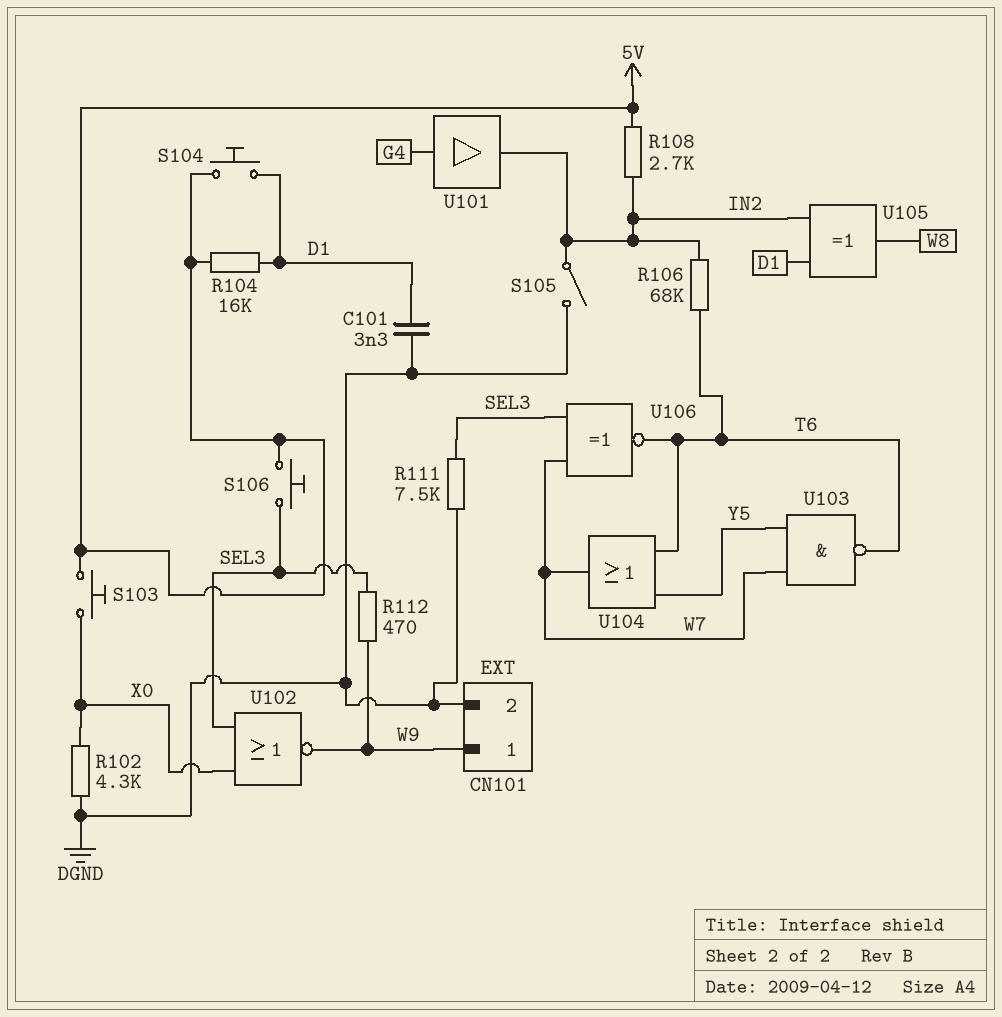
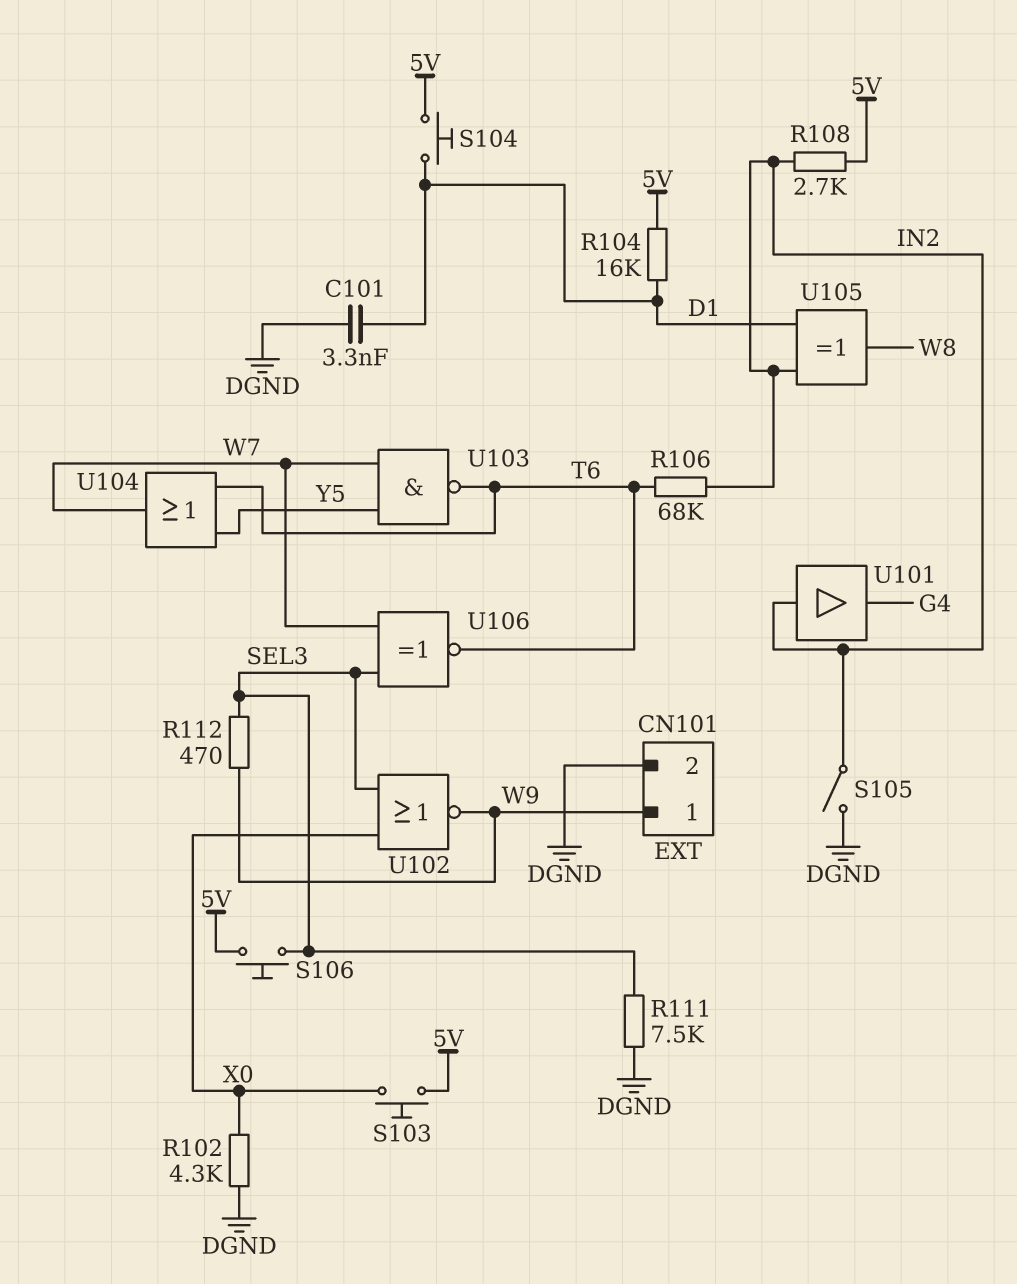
U101: buffer (in G4, out IN2) -> buffer (in IN2, out G4)

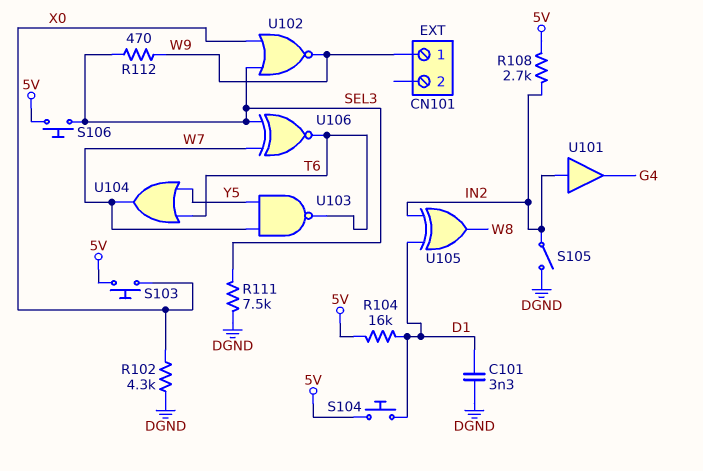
CN101 pin 2: DGND -> none
R106: 68k (IN2, T6) -> none

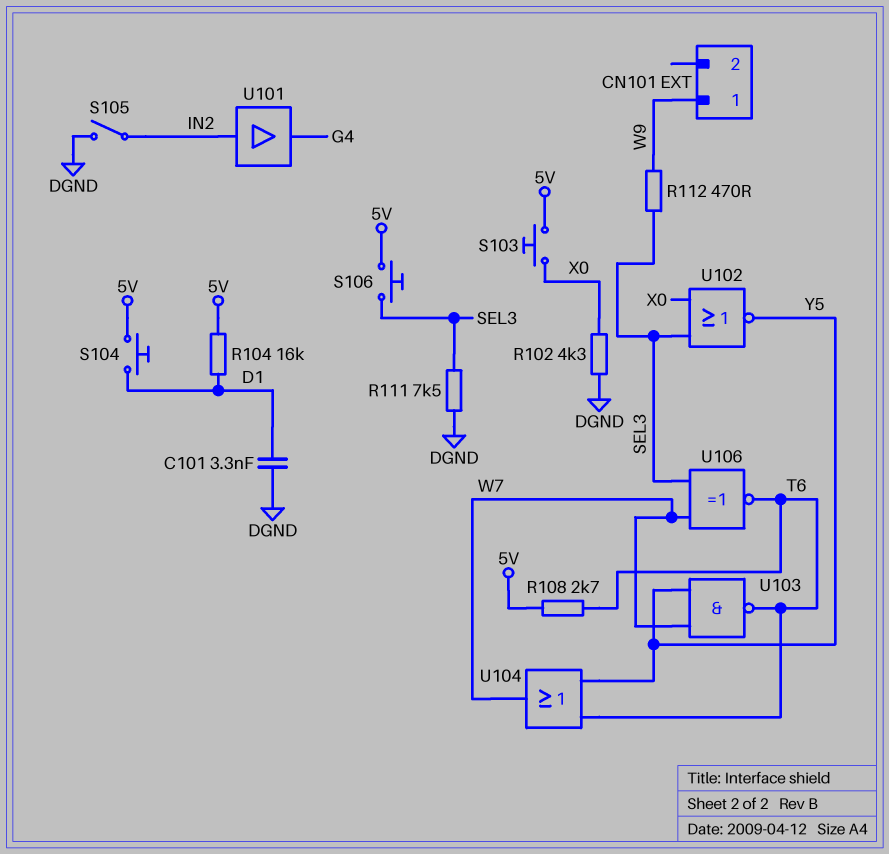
R108: 2.7k (5V, IN2) -> 2.7k (5V, T6)
U102: NOR (in SEL3, in X0, out W9) -> NOR (in SEL3, in X0, out Y5)
U105: XOR (in D1, in IN2, out W8) -> none

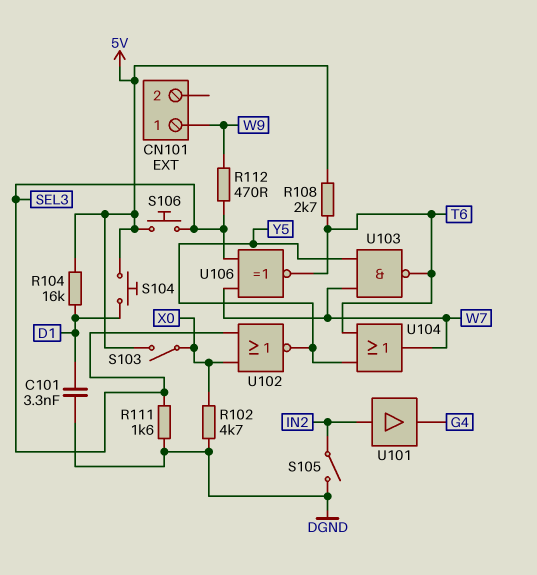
R102: 4.3k (DGND, X0) -> 4.7k (DGND, X0)
R111: 7.5k (DGND, SEL3) -> 1.6k (DGND, SEL3)
S103: button (5V, X0) -> switch (5V, X0)

